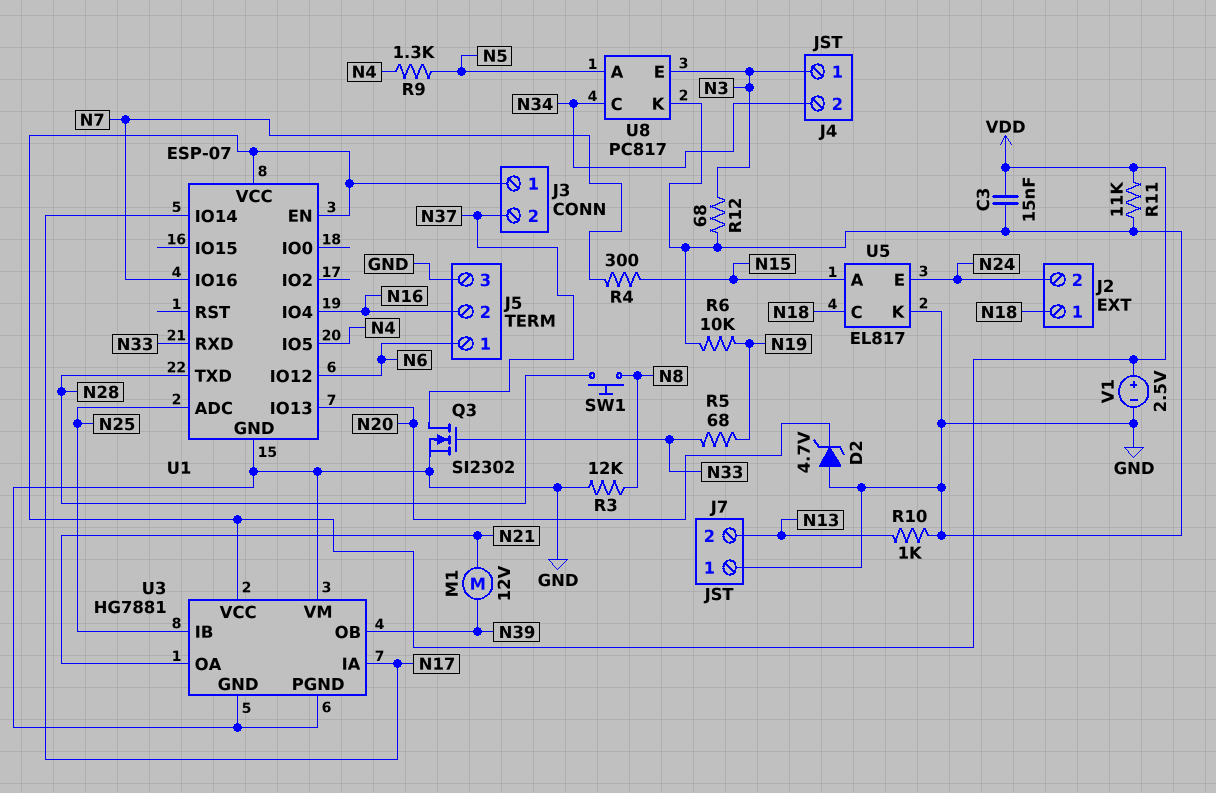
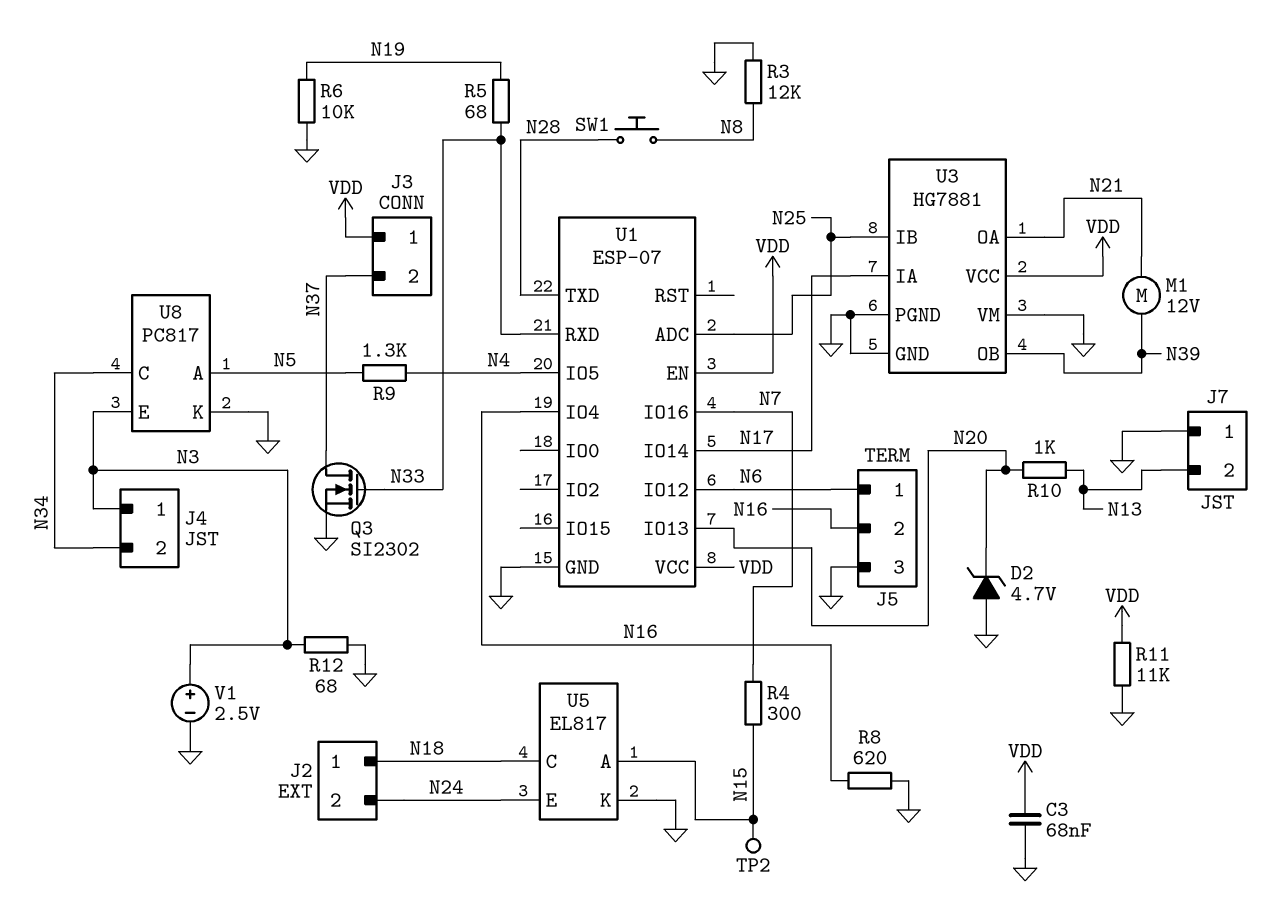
C3: 15nF (GND, VDD) -> 68nF (GND, VDD)
R8: none -> 620 (GND, N16)
R10: 1k (GND, N13) -> 1k (N13, N20)
TP2: none -> test point (N15)
V1: 2.5V (plus VDD, minus GND) -> 2.5V (plus N3, minus GND)

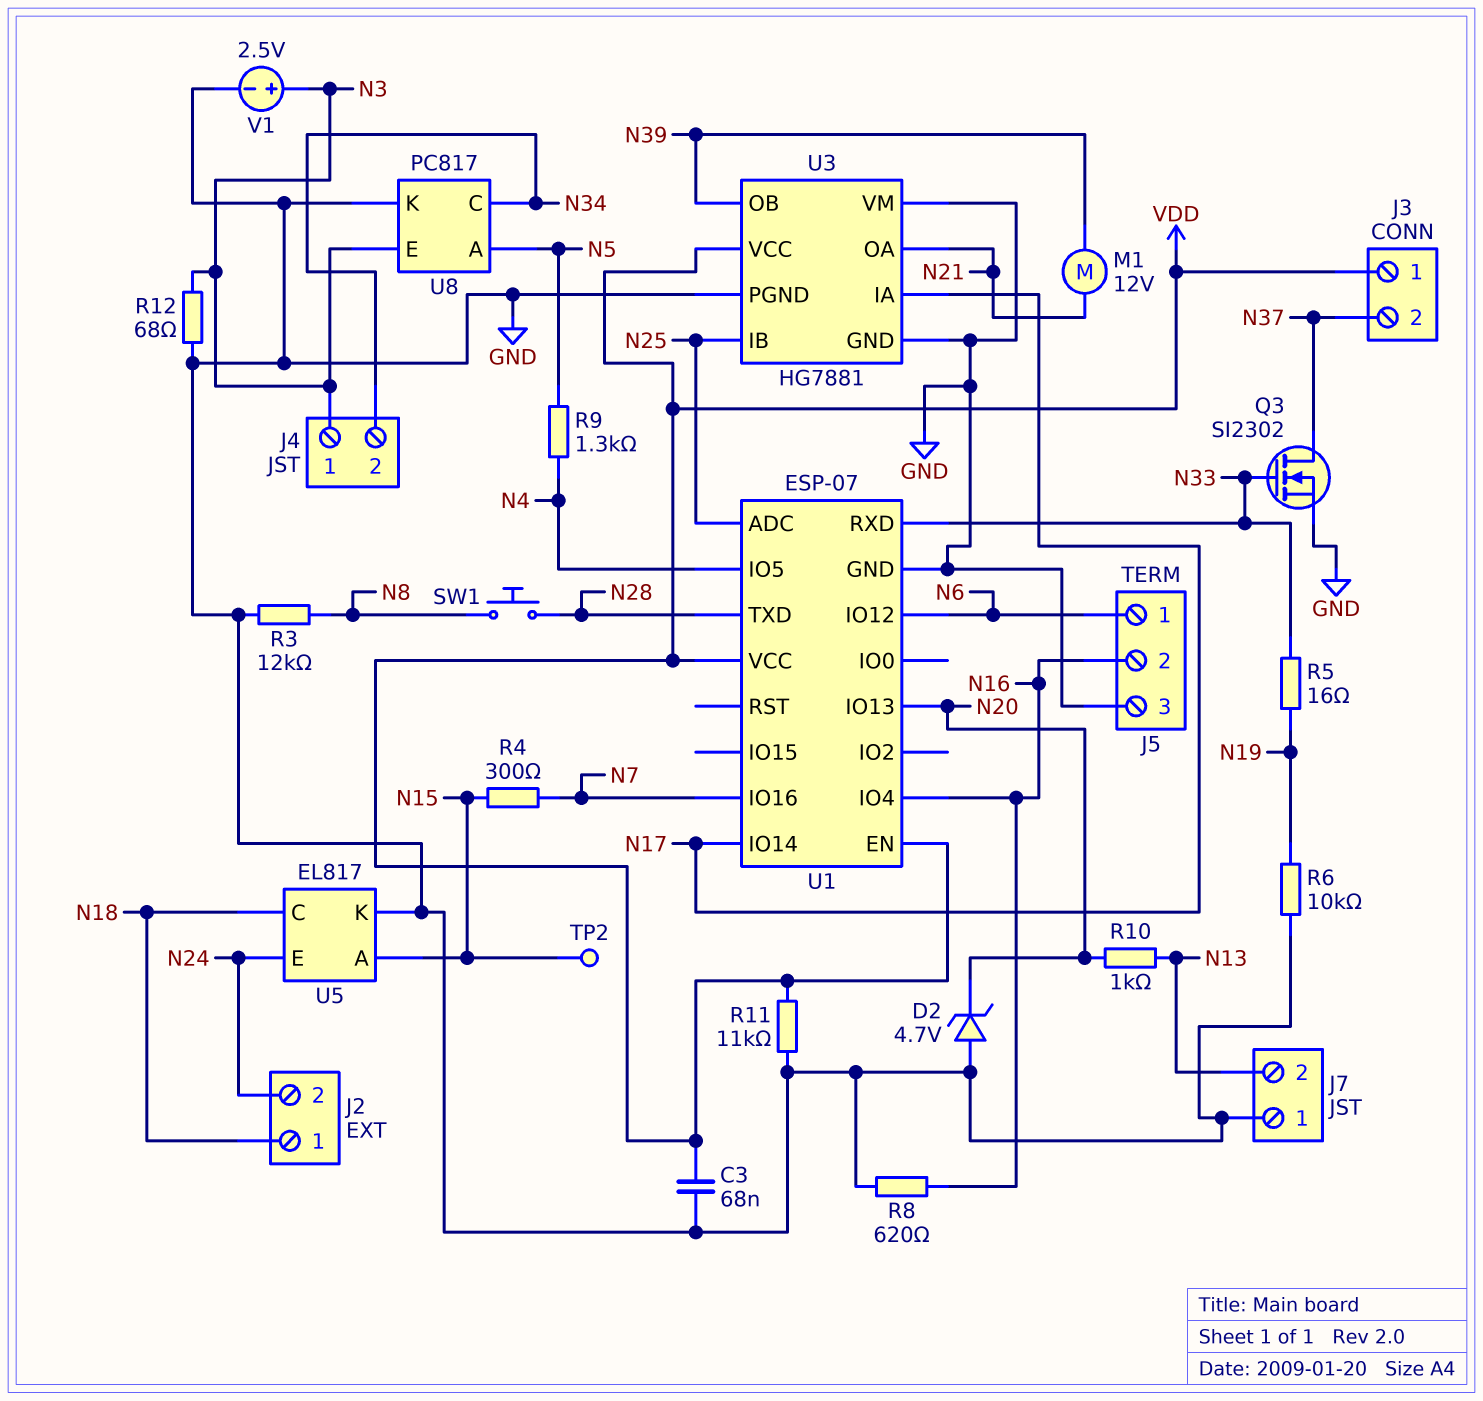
R5: 68 (N19, N33) -> 16 (N19, N33)

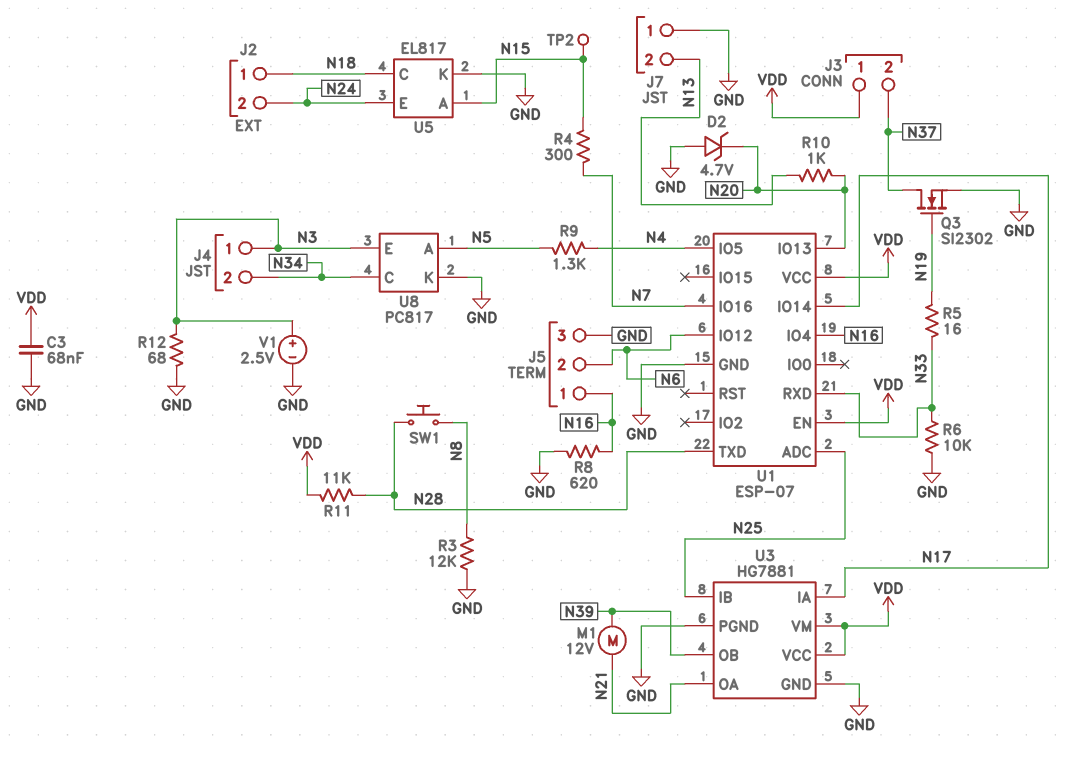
J5 pin 1: N6 -> N16
J5 pin 2: N16 -> N6
Q3: NMOS SI2302 (G N33, D N37, S GND) -> NMOS SI2302 (G N19, D N37, S GND)
R6: 10k (GND, N19) -> 10k (GND, N33)
R11: 11k (GND, VDD) -> 11k (N28, VDD)
U3 pin VM: GND -> VDD

